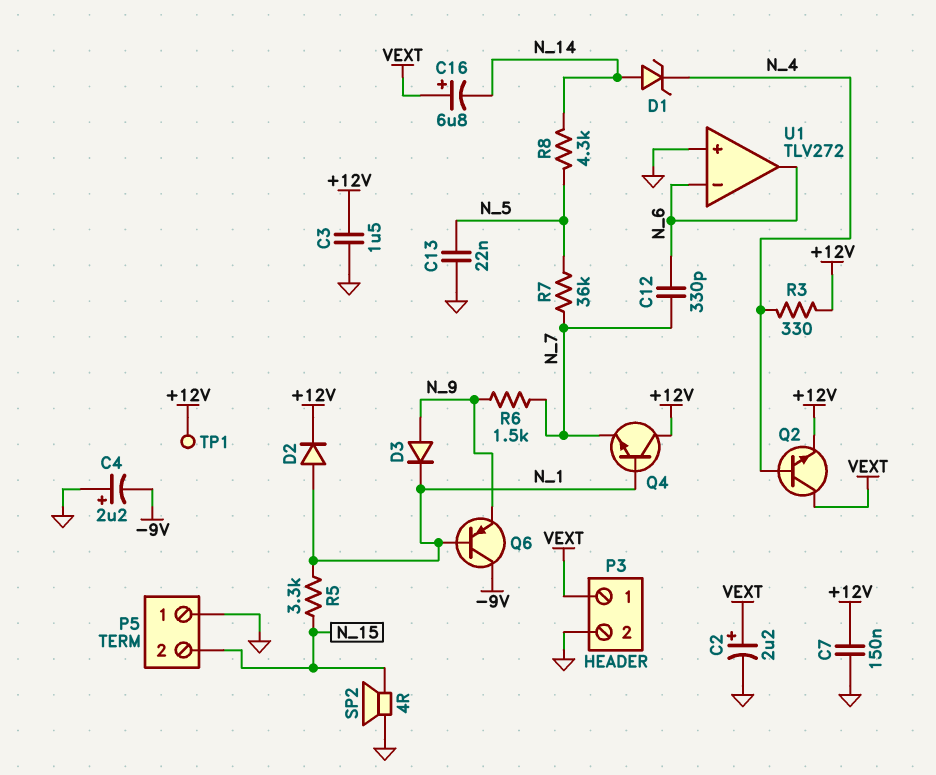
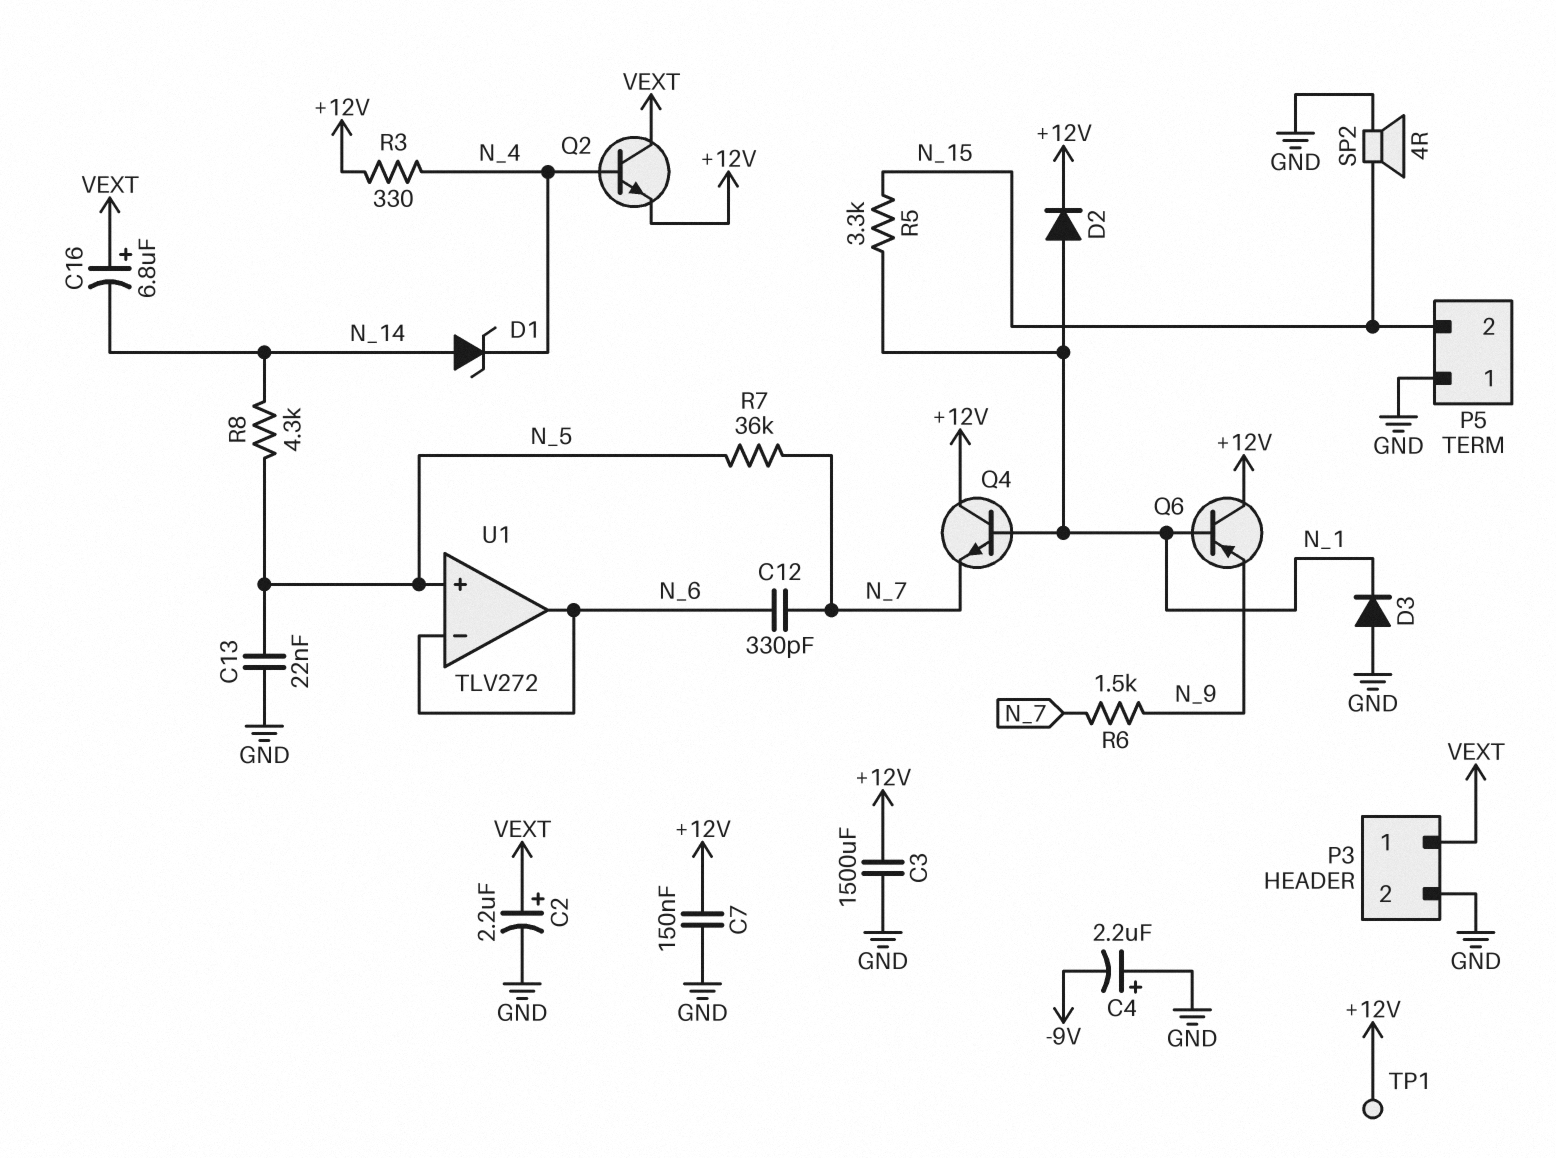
C3: 1.5uF (+12V, GND) -> 1500uF (+12V, GND)
D3: diode (A N_9, K N_1) -> diode (A GND, K N_1)
Q6: PNP (B N_1, C -9V, E N_9) -> PNP (B N_1, C +12V, E N_9)
U1 pin in+: GND -> N_5

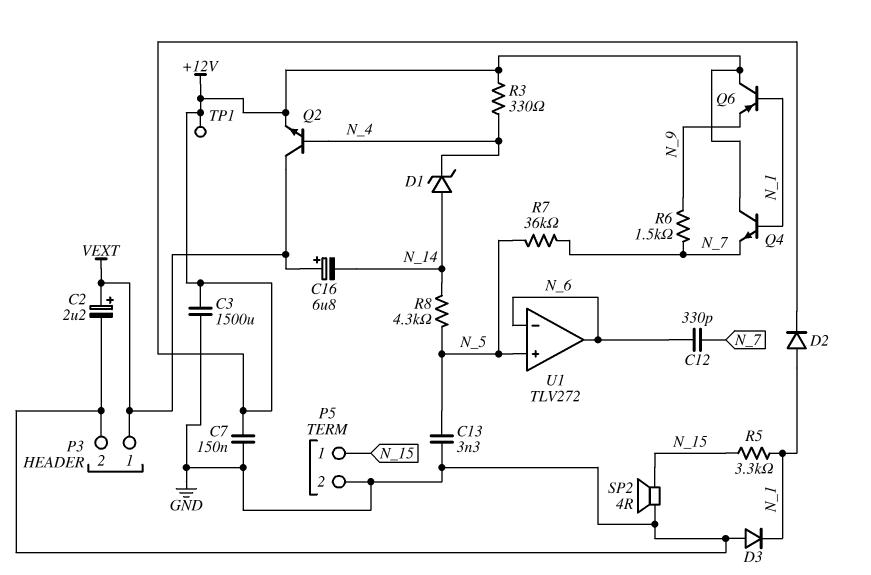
C4: 2.2uF (plus GND, minus -9V) -> none
C13: 22nF (GND, N_5) -> 3.3nF (GND, N_5)
P5 pin 1: GND -> N_15
P5 pin 2: N_15 -> GND

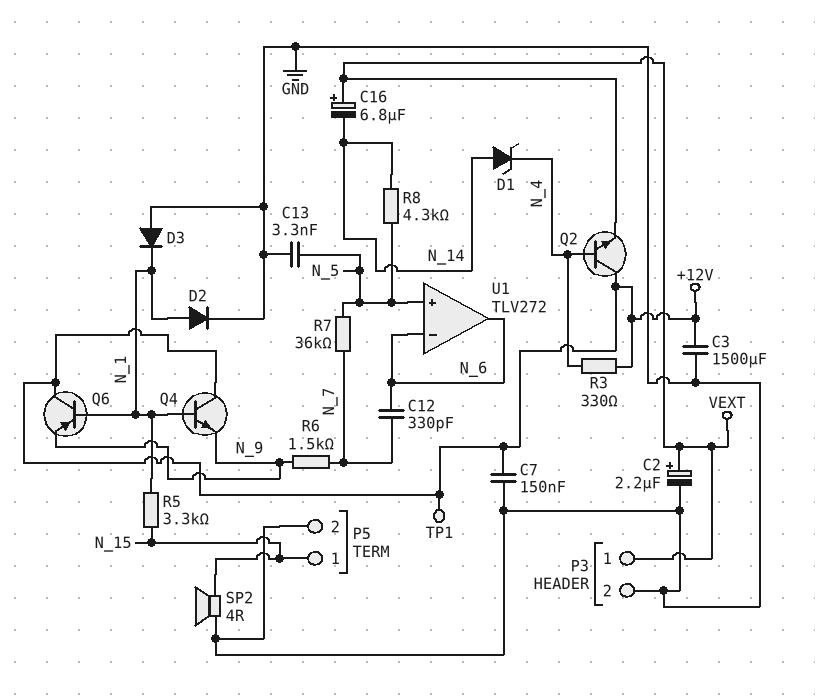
D2: diode (A N_1, K +12V) -> diode (A N_1, K GND)
Q2: NPN (B N_4, C VEXT, E +12V) -> NPN (B N_4, C +12V, E VEXT)
Q4: NPN (B N_1, C +12V, E N_7) -> NPN (B N_1, C +12V, E N_9)

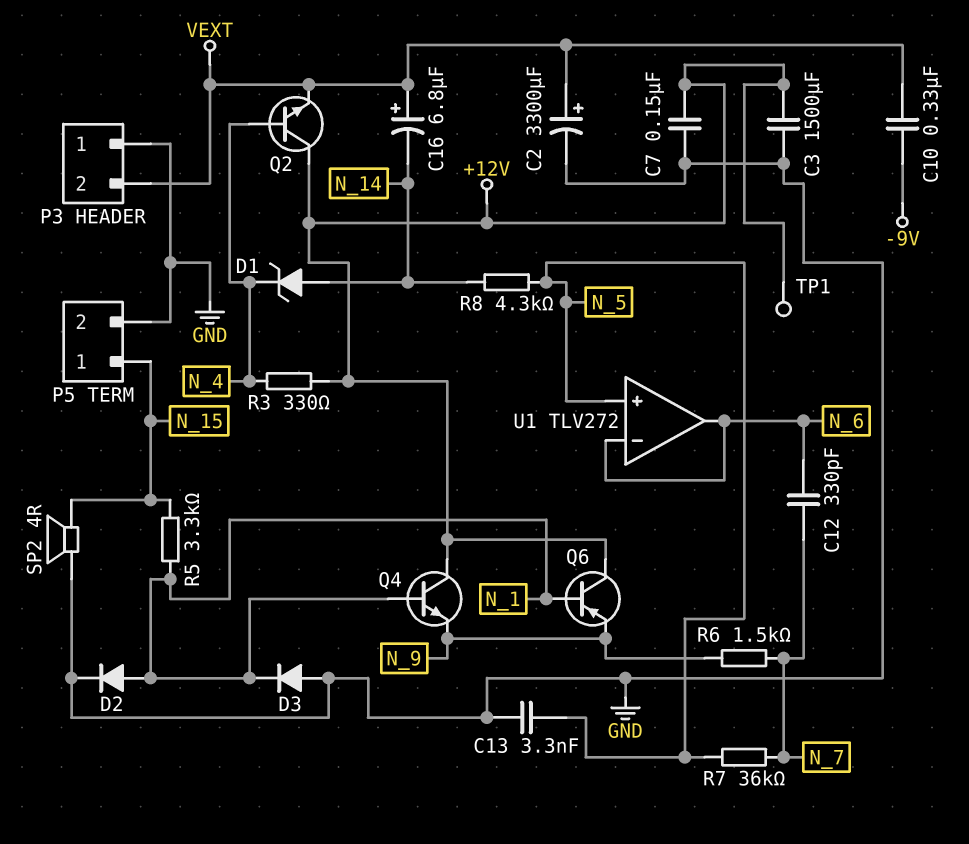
C2: 2.2uF (plus VEXT, minus GND) -> 3300uF (plus VEXT, minus GND)
C10: none -> 330nF (-9V, VEXT)
P3 pin 1: VEXT -> GND
P3 pin 2: GND -> VEXT

